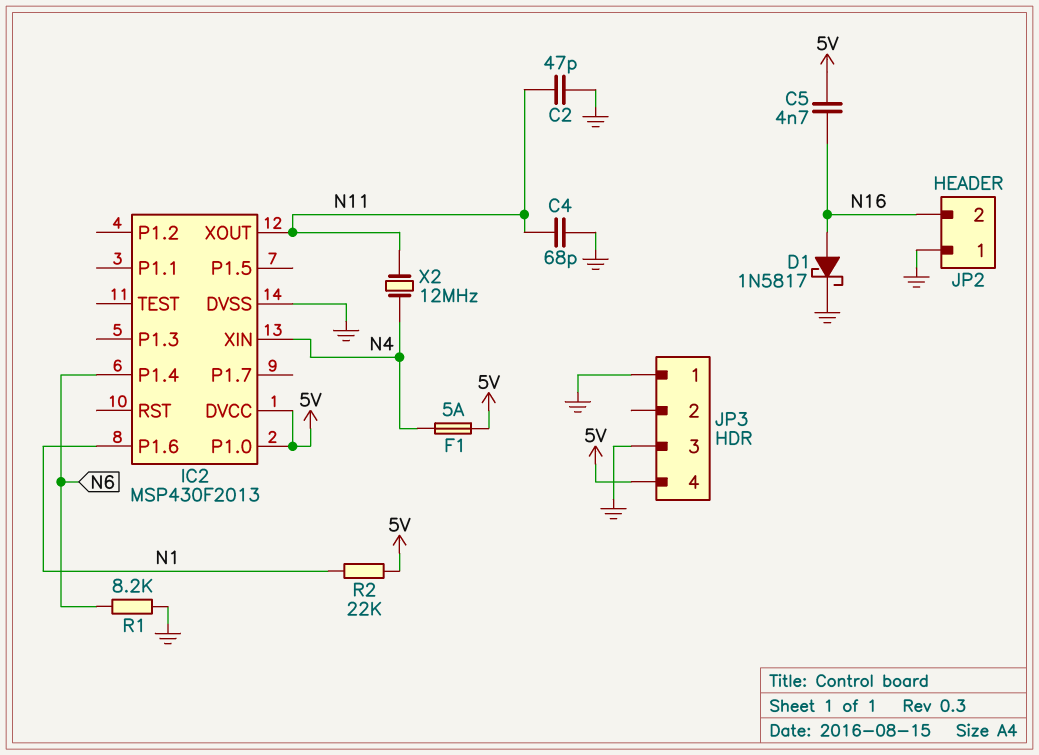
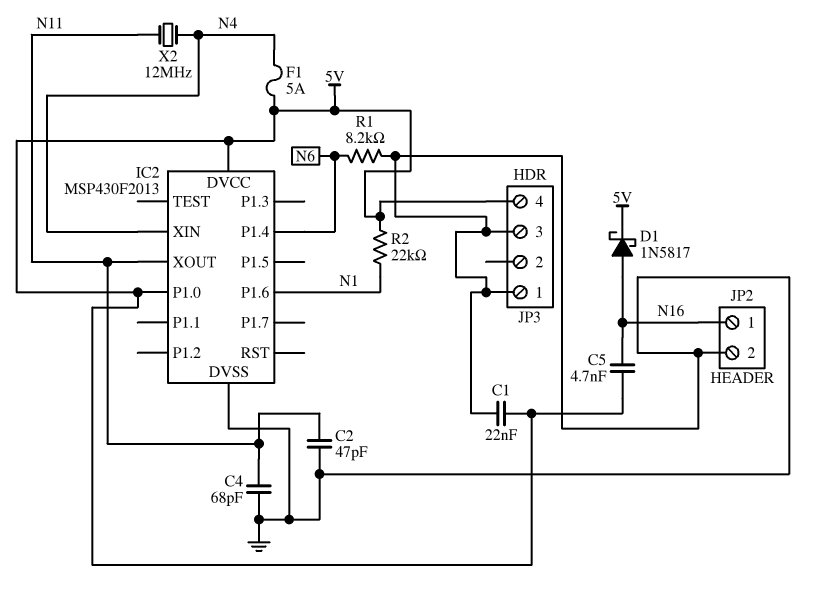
C1: none -> 22nF (5V, GND)
D1: schottky 1N5817 (A N16, K GND) -> schottky 1N5817 (A N16, K 5V)
JP2 pin 1: GND -> N16
JP2 pin 2: N16 -> GND

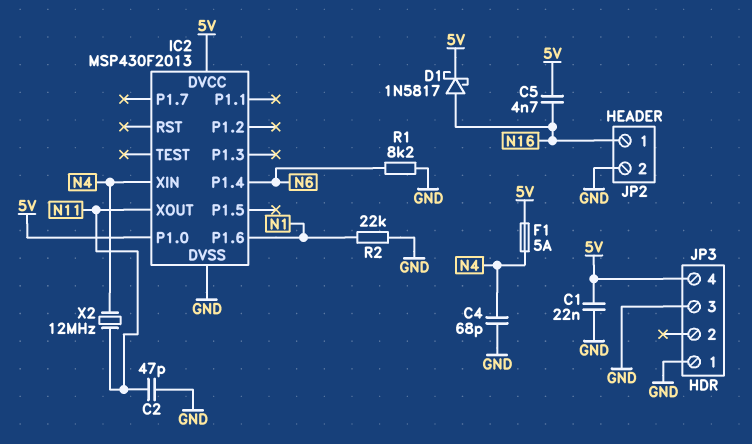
C4: 68pF (GND, N11) -> 68pF (GND, N4)
R2: 22k (5V, N1) -> 22k (GND, N1)

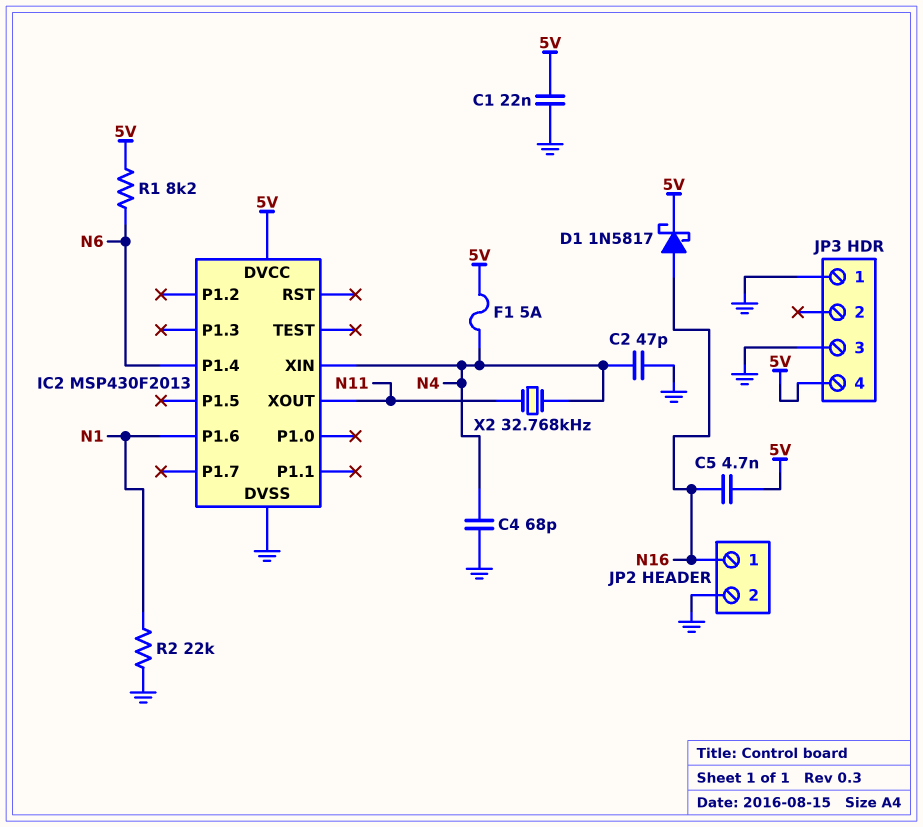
C2: 47pF (GND, N11) -> 47pF (GND, N4)
IC2 pin P1.0: 5V -> none
R1: 8.2k (GND, N6) -> 8.2k (5V, N6)
X2: 12MHz (N4, N11) -> 32.768kHz (N4, N11)

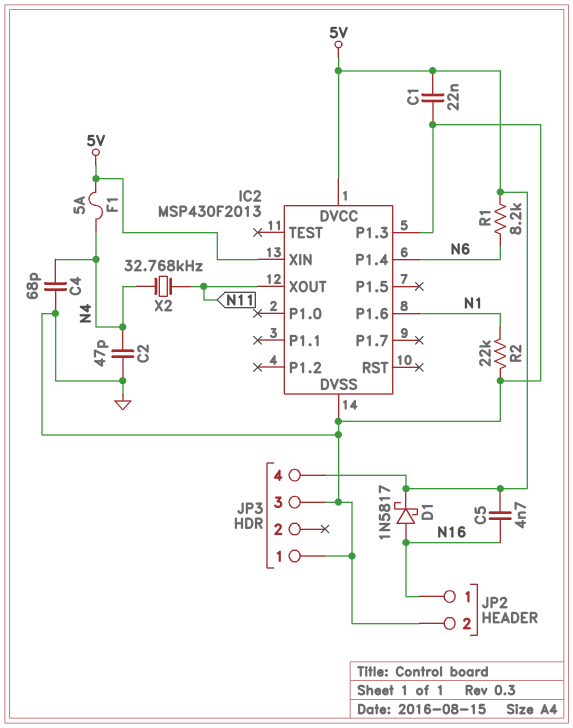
IC2 pin P1.3: none -> GND
IC2 pin XIN: N4 -> 5V

